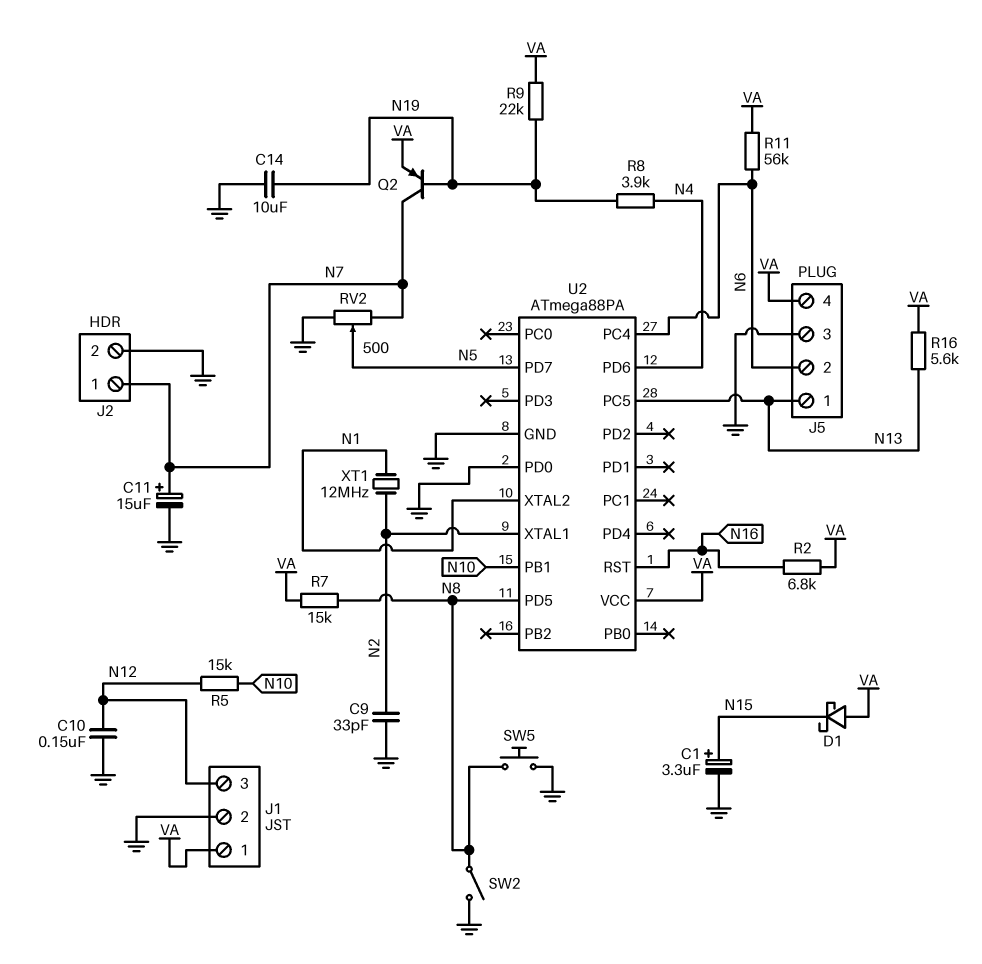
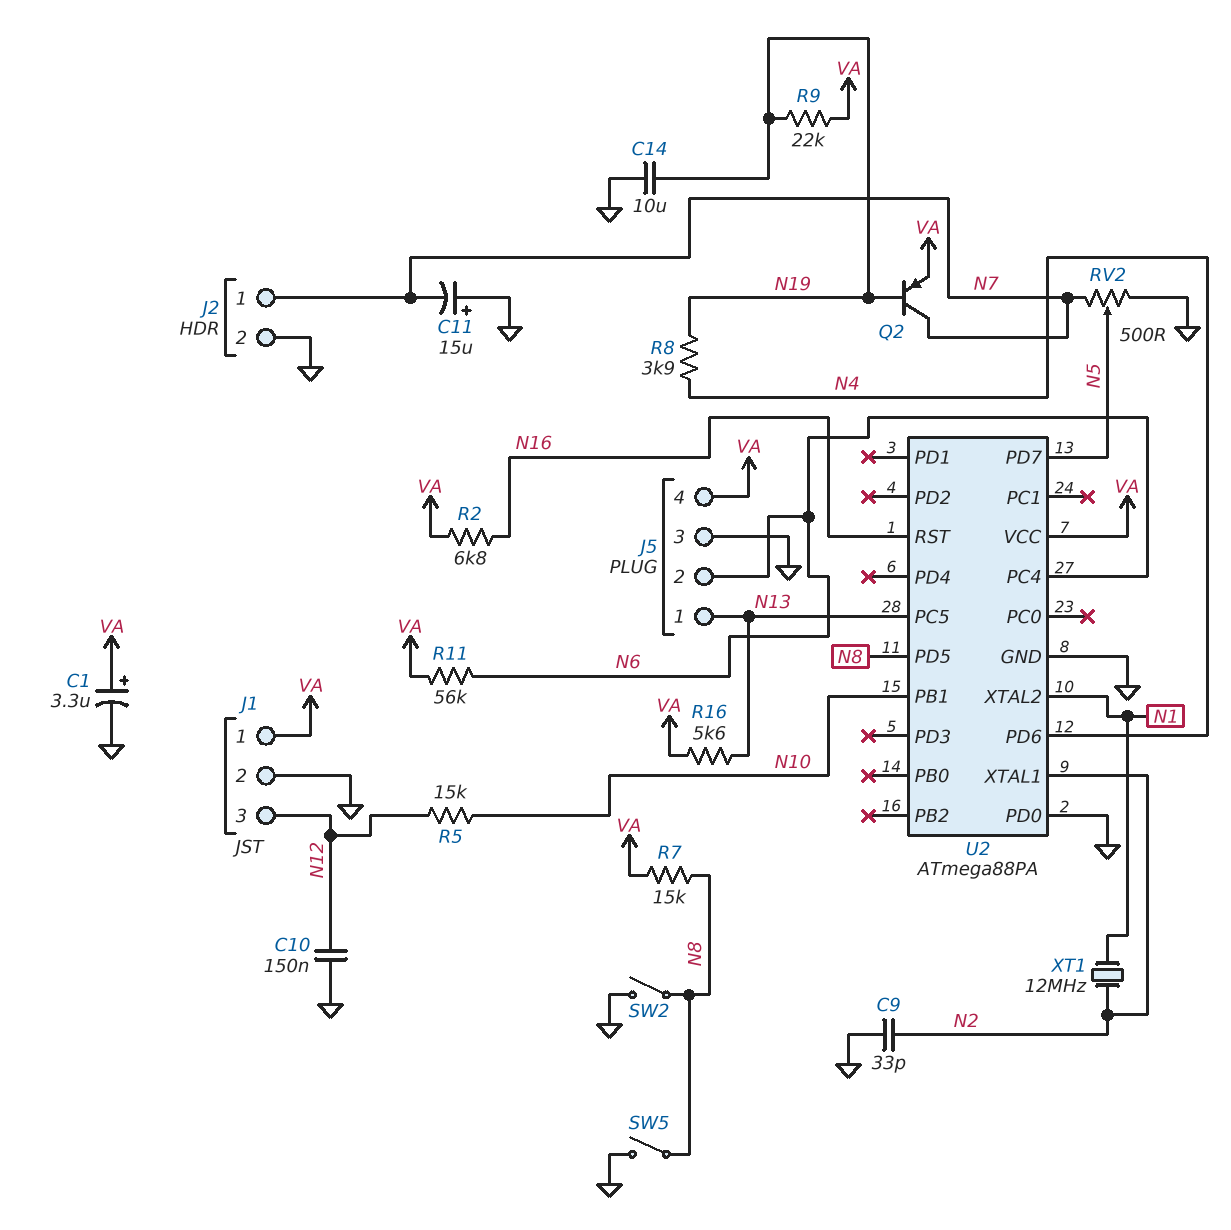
C1: 3.3uF (plus N15, minus GND) -> 3.3uF (plus VA, minus GND)
C11: 15uF (plus N7, minus GND) -> 15uF (plus GND, minus N7)
D1: schottky (A VA, K N15) -> none
SW5: button (GND, N8) -> switch (GND, N8)

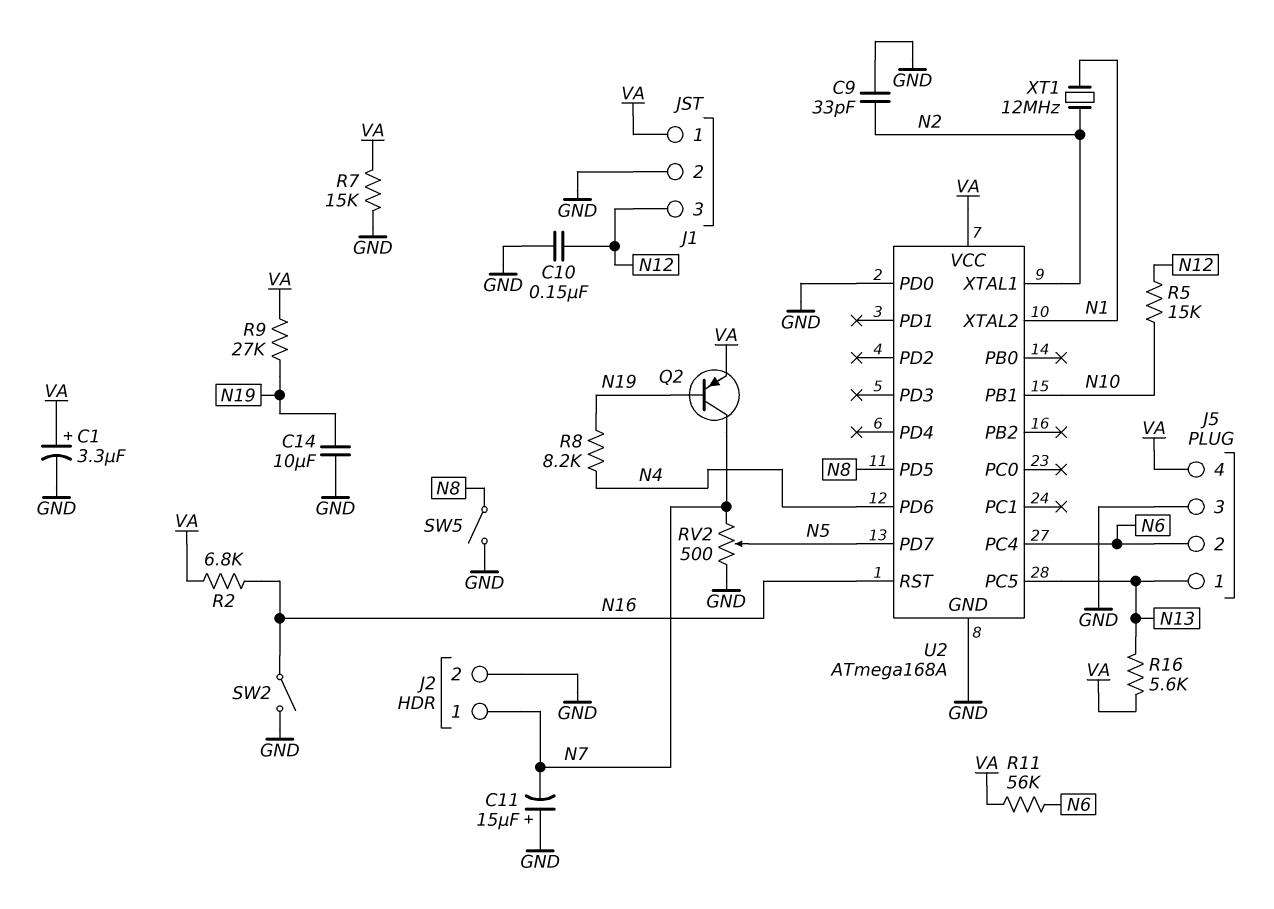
R7: 15k (N8, VA) -> 15k (GND, VA)
R8: 3.9k (N4, N19) -> 8.2k (N4, N19)
R9: 22k (N19, VA) -> 27k (N19, VA)
SW2: switch (GND, N8) -> switch (GND, N16)
U2: ATmega88PA -> ATmega168A

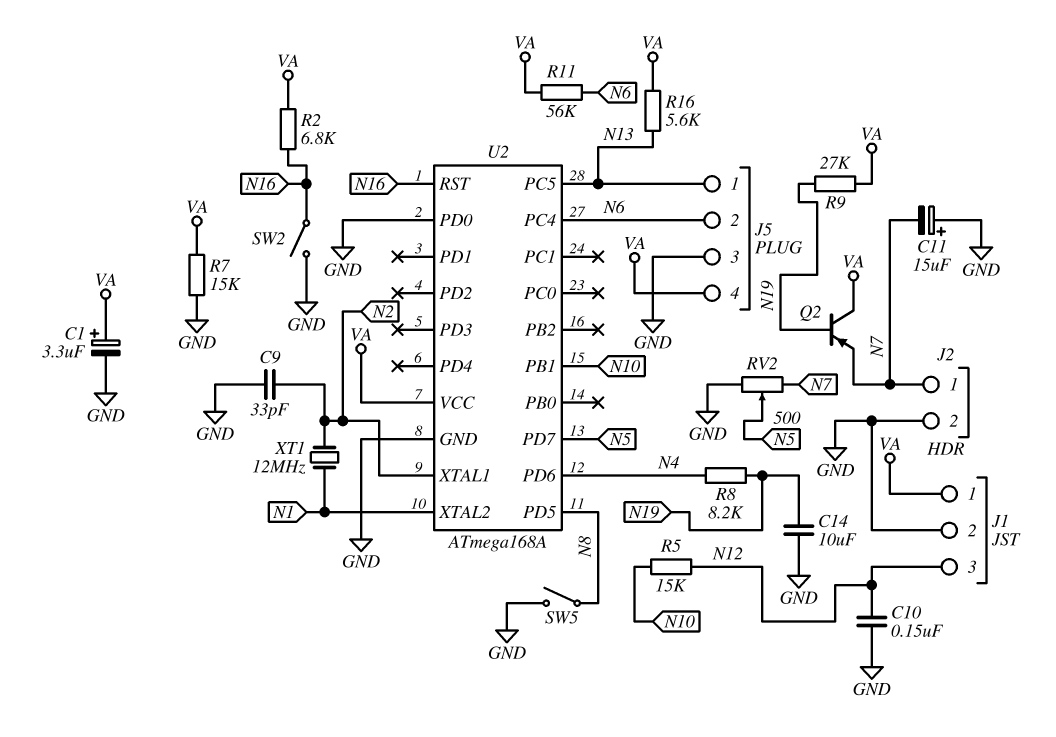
Q2: PNP (B N19, C N7, E VA) -> PNP (B N19, C VA, E N7)

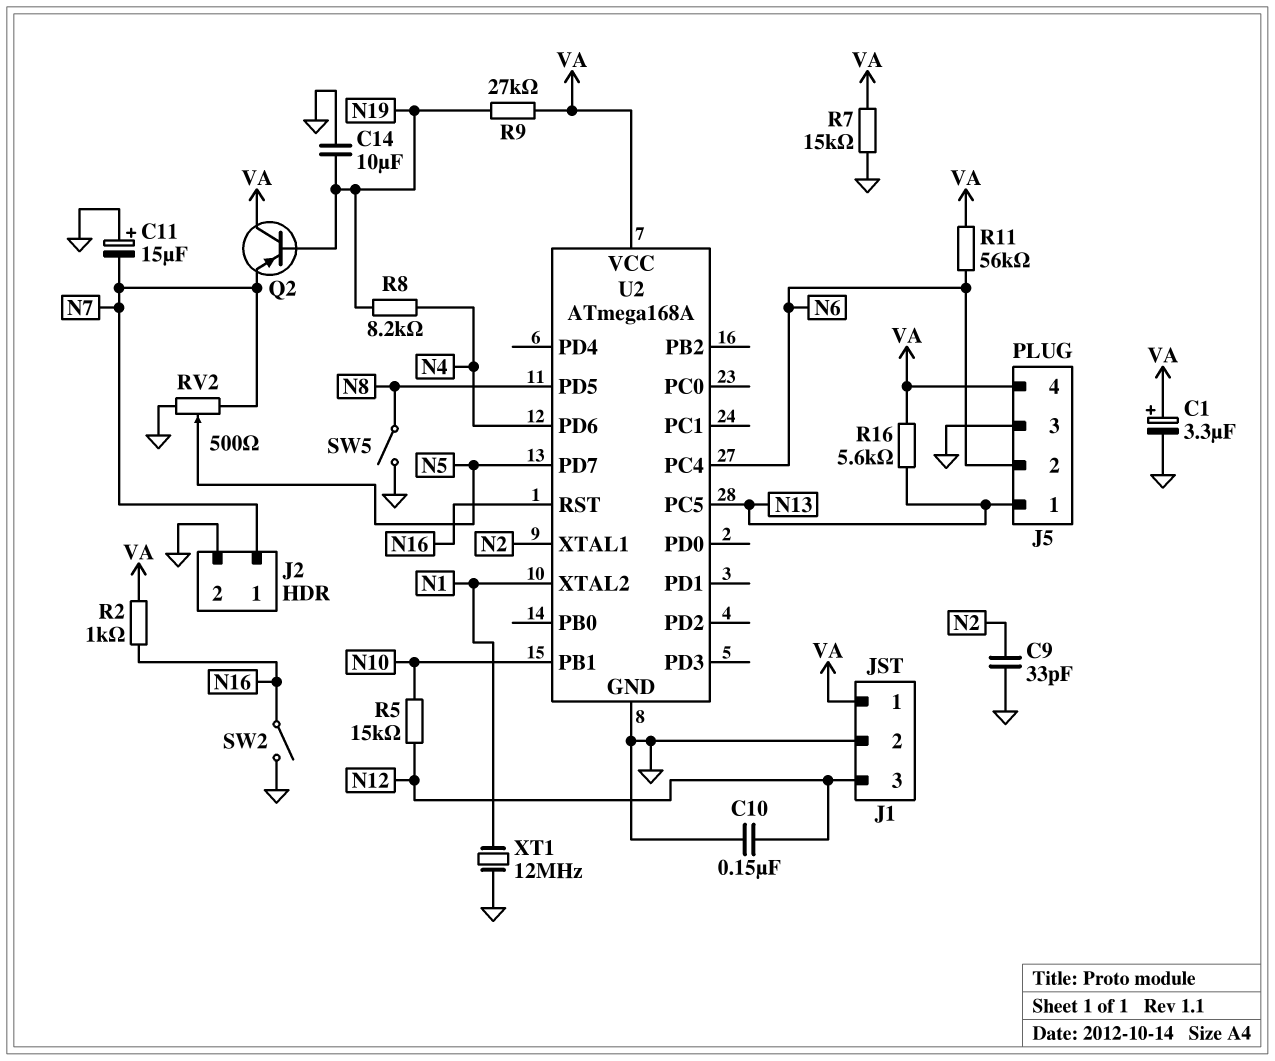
R2: 6.8k (N16, VA) -> 1k (N16, VA)
U2 pin PD0: GND -> none
XT1: 12MHz (N1, N2) -> 12MHz (GND, N1)

